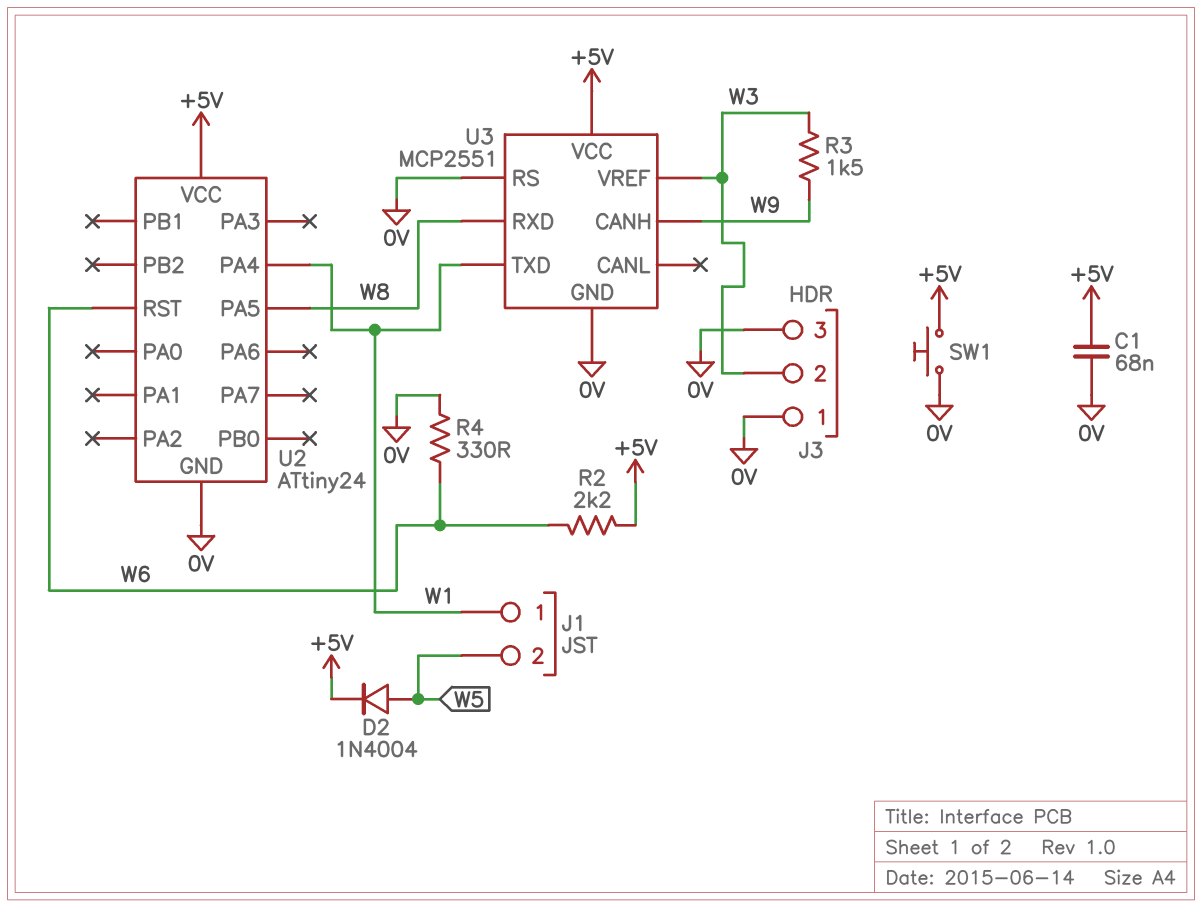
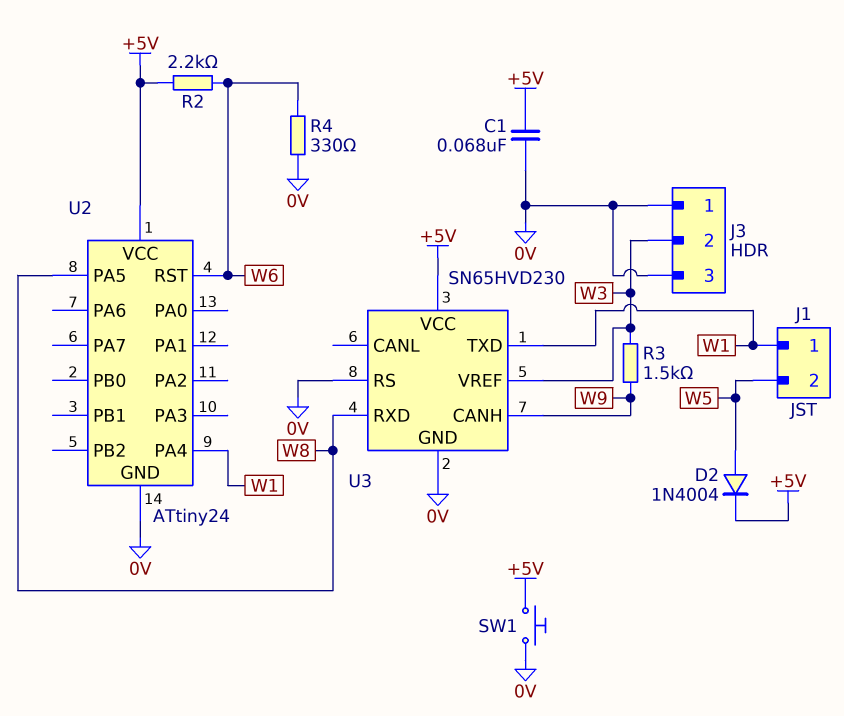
U3: MCP2551 -> SN65HVD230

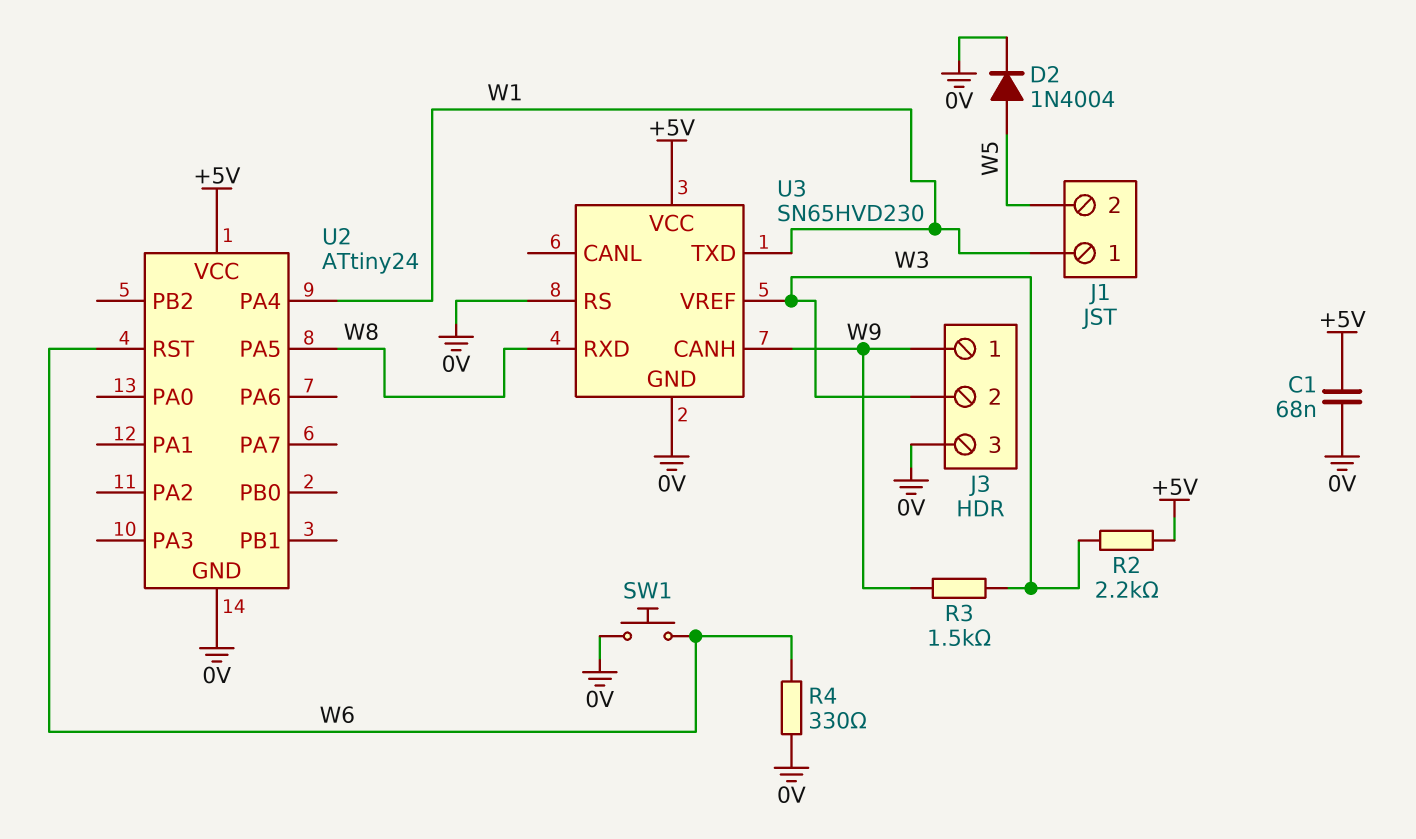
D2: diode 1N4004 (A W5, K +5V) -> diode 1N4004 (A W5, K 0V)
J3 pin 1: 0V -> W9
R2: 2.2k (+5V, W6) -> 2.2k (+5V, W3)
SW1: button (+5V, 0V) -> button (0V, W6)

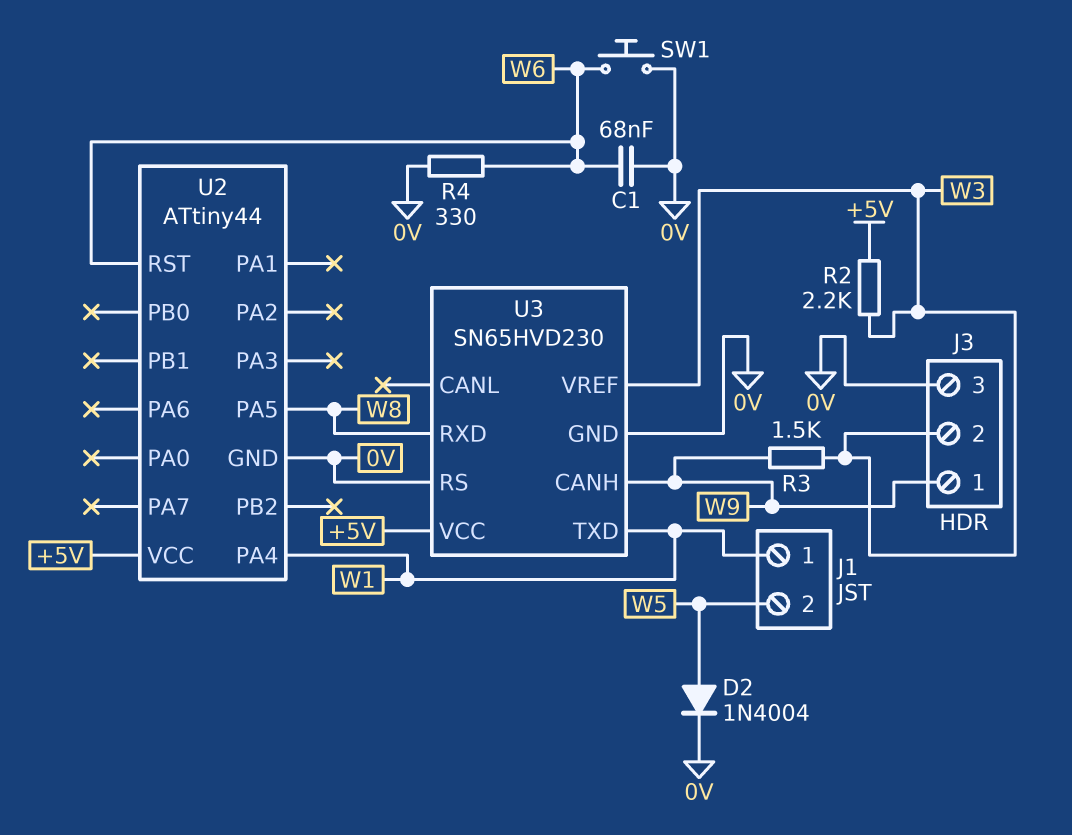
C1: 68nF (+5V, 0V) -> 68nF (0V, W6)
U2: ATtiny24 -> ATtiny44

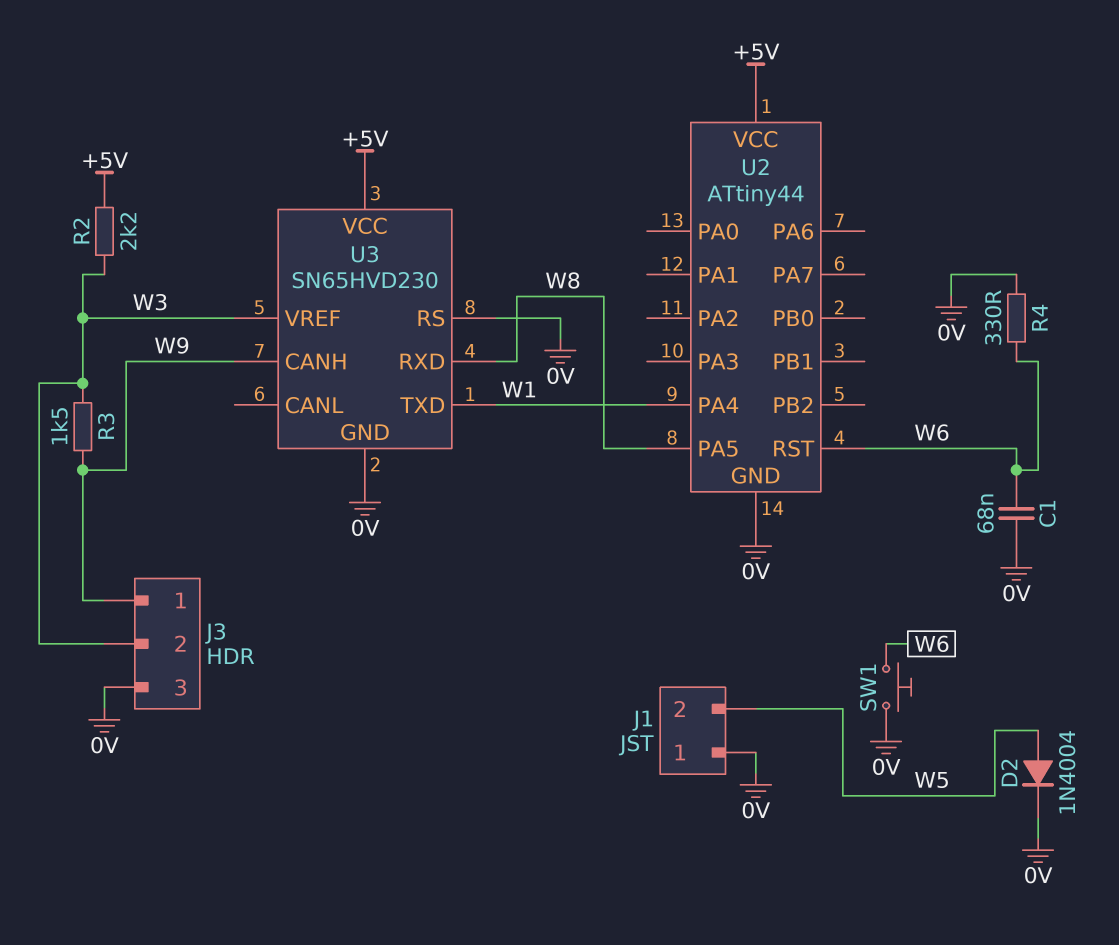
J1 pin 1: W1 -> 0V

